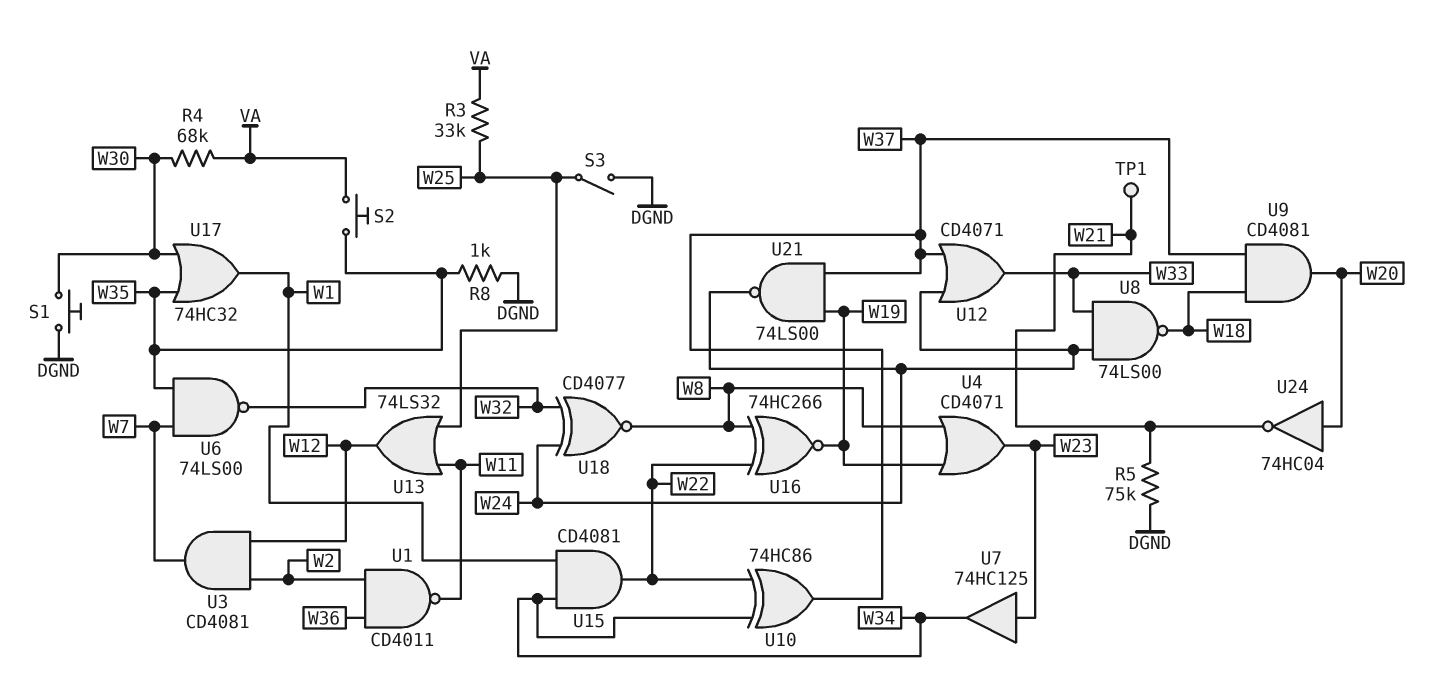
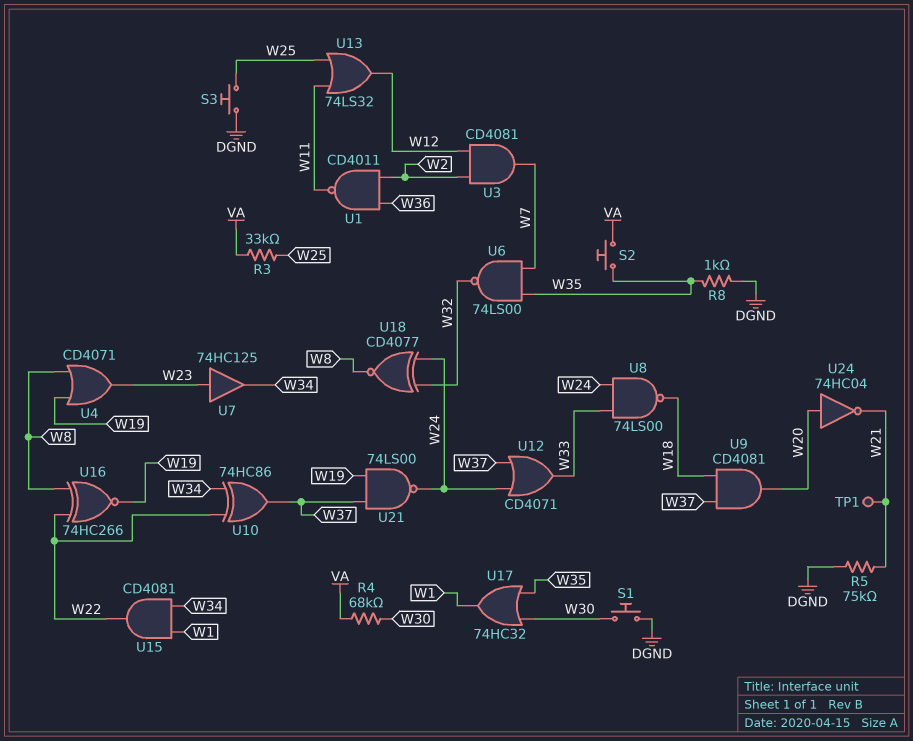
S3: switch (DGND, W25) -> button (DGND, W25)

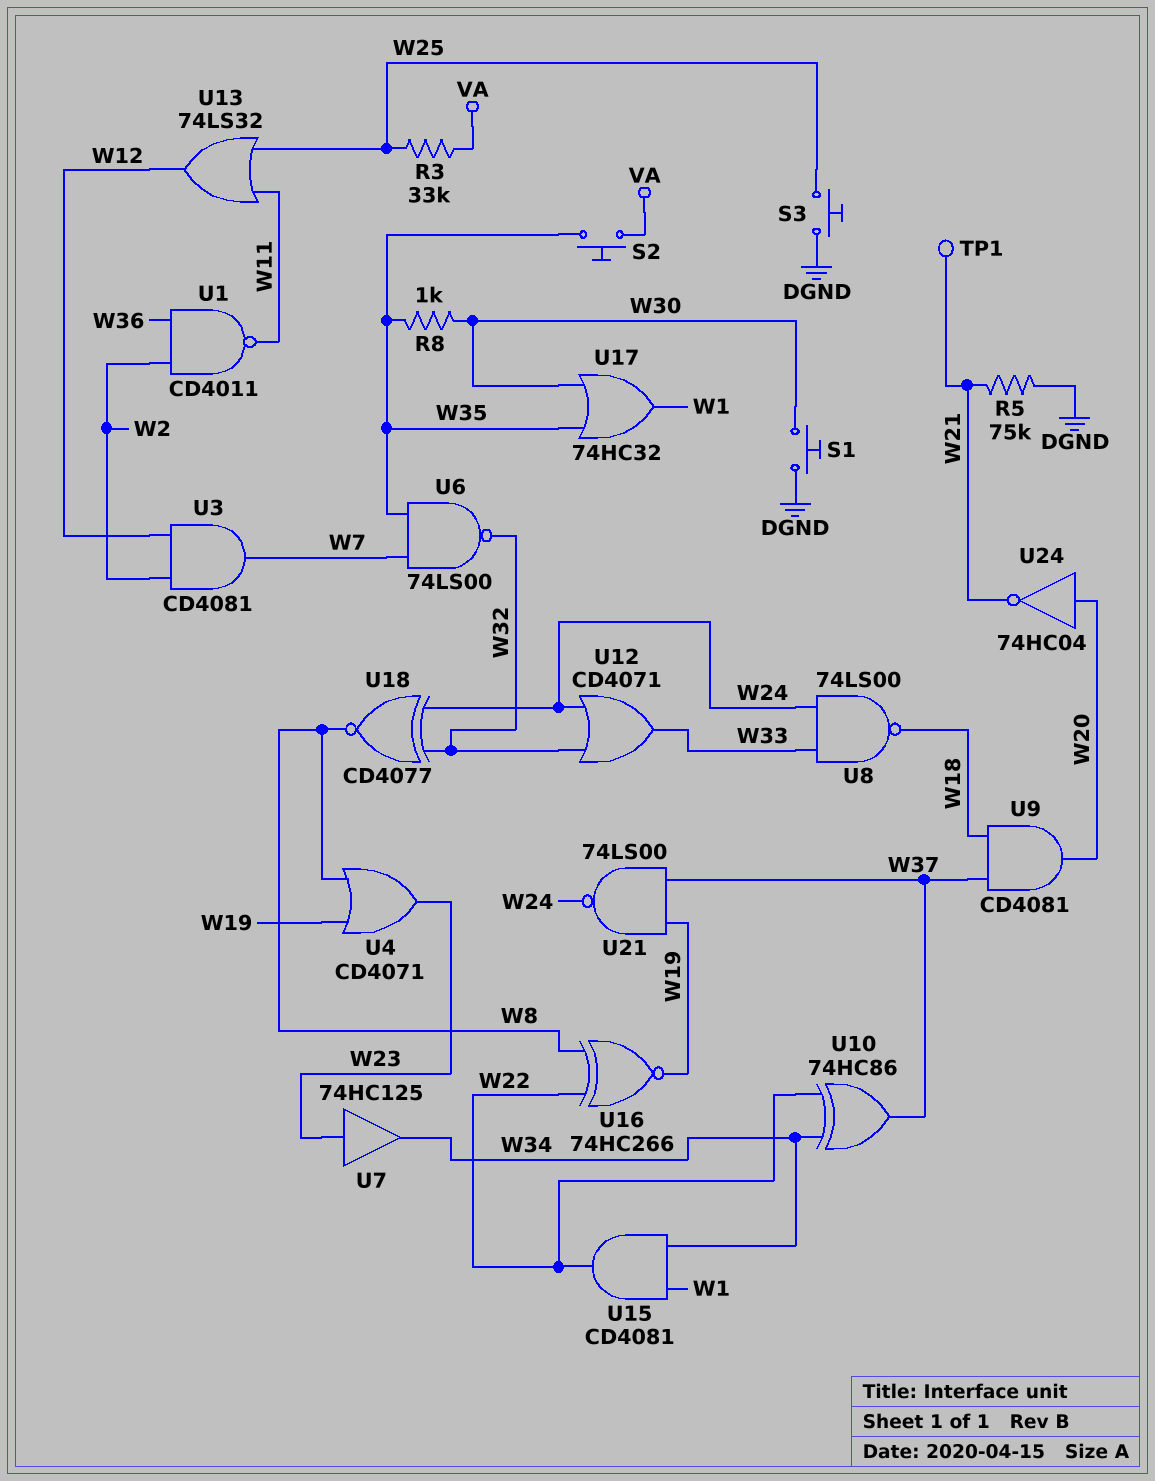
R4: 68k (VA, W30) -> none
R8: 1k (DGND, W35) -> 1k (W30, W35)
U12: OR CD4071 (in W24, in W37, out W33) -> OR CD4071 (in W24, in W32, out W33)

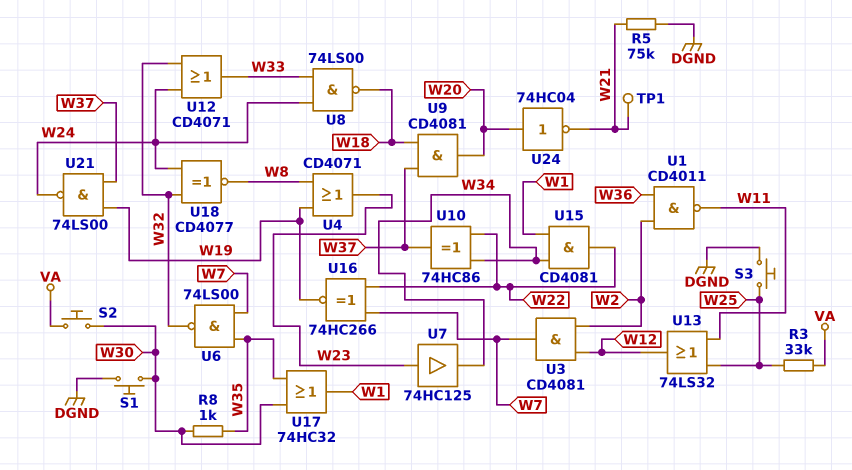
S2: button (VA, W35) -> button (VA, W30)
U16: XNOR 74HC266 (in W8, in W22, out W19) -> XNOR 74HC266 (in W7, in W22, out W19)

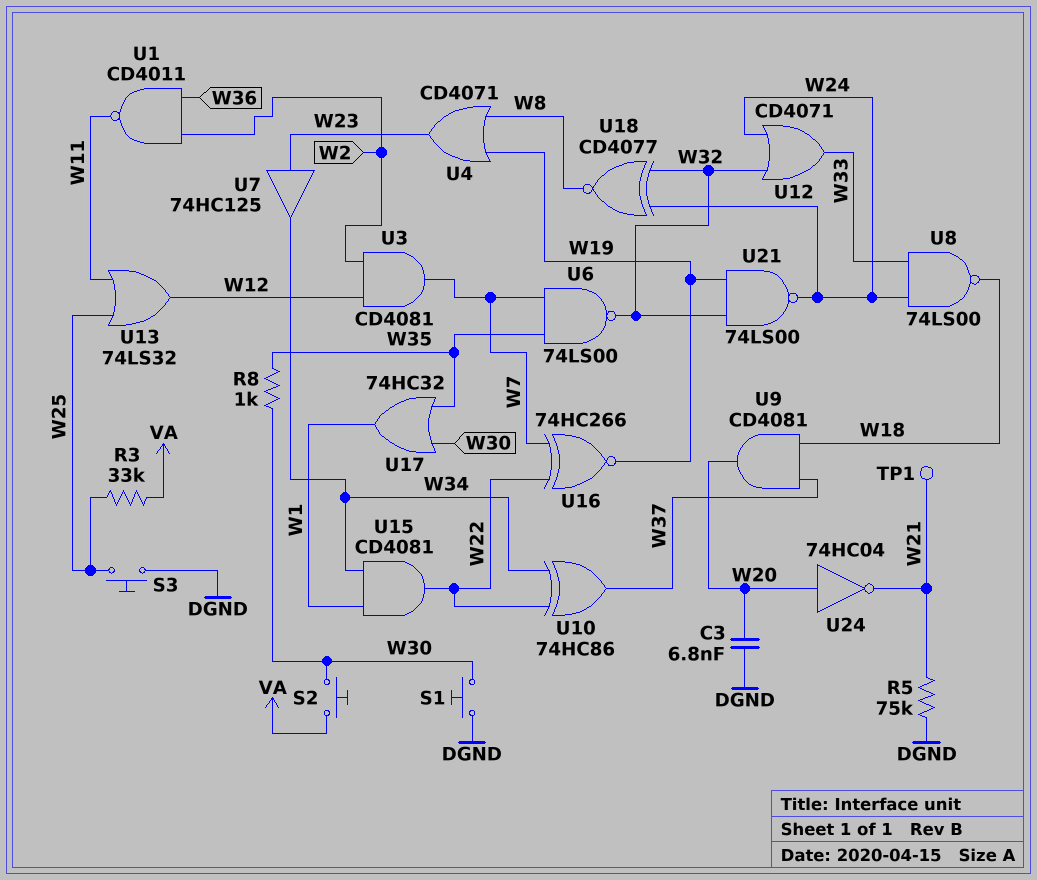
C3: none -> 6.8nF (DGND, W20)
U21: NAND 74LS00 (in W19, in W37, out W24) -> NAND 74LS00 (in W19, in W32, out W24)

